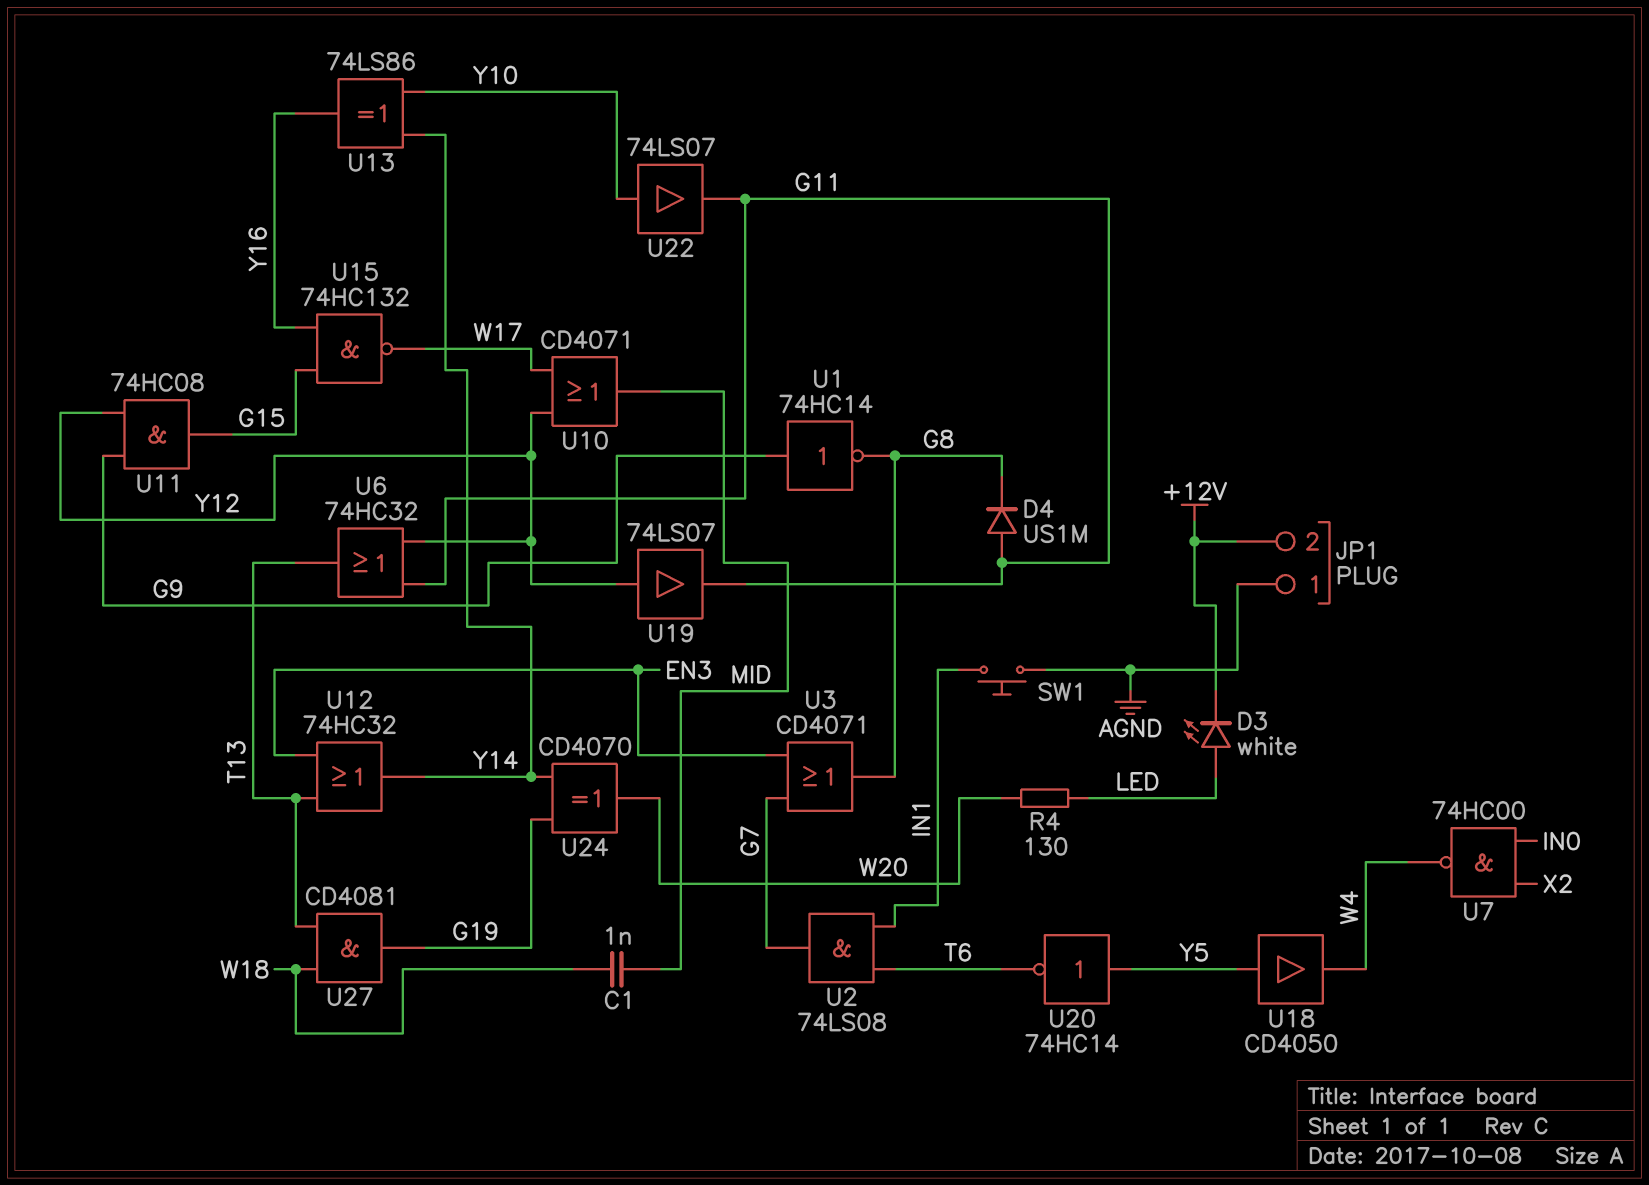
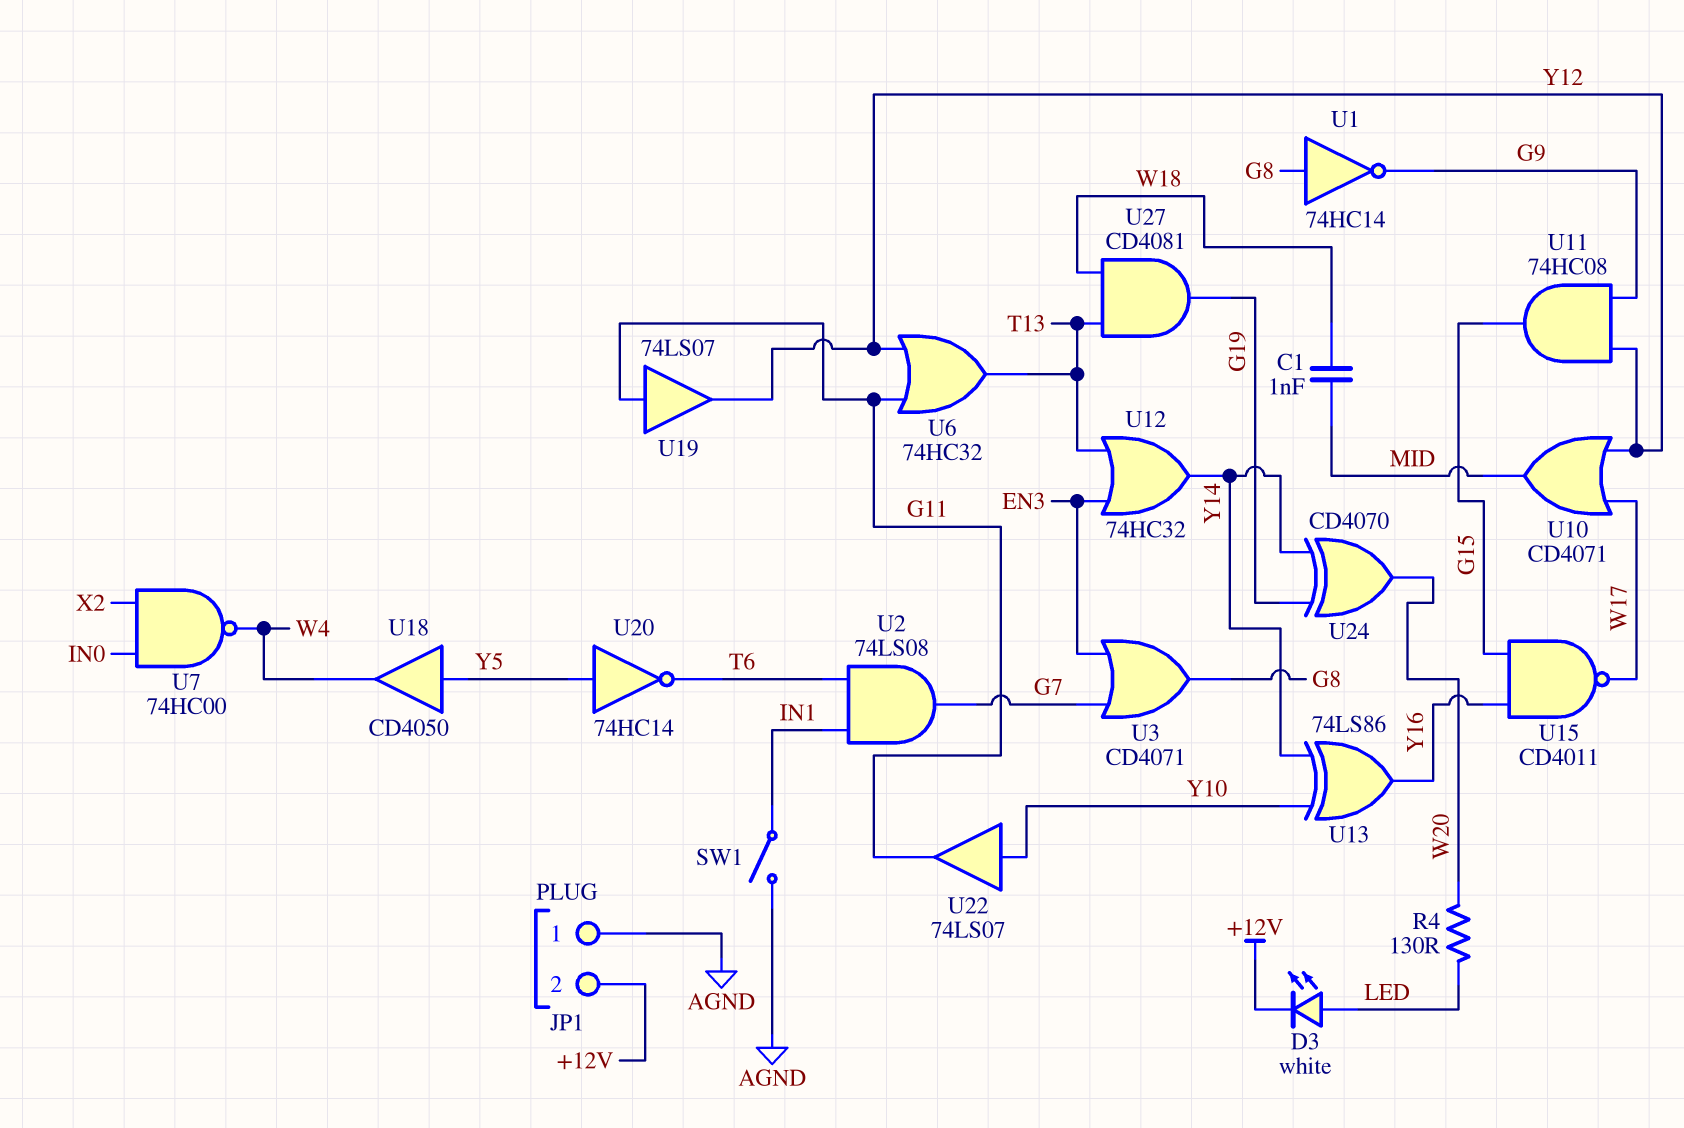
D4: diode US1M (A G11, K G8) -> none
SW1: button (AGND, IN1) -> switch (AGND, IN1)
U1: NOT 74HC14 (in G9, out G8) -> NOT 74HC14 (in G8, out G9)
U15: NAND 74HC132 (in G15, in Y16, out W17) -> NAND CD4011 (in G15, in Y16, out W17)
U19: buffer 74LS07 (in Y12, out G11) -> buffer 74LS07 (in G11, out Y12)

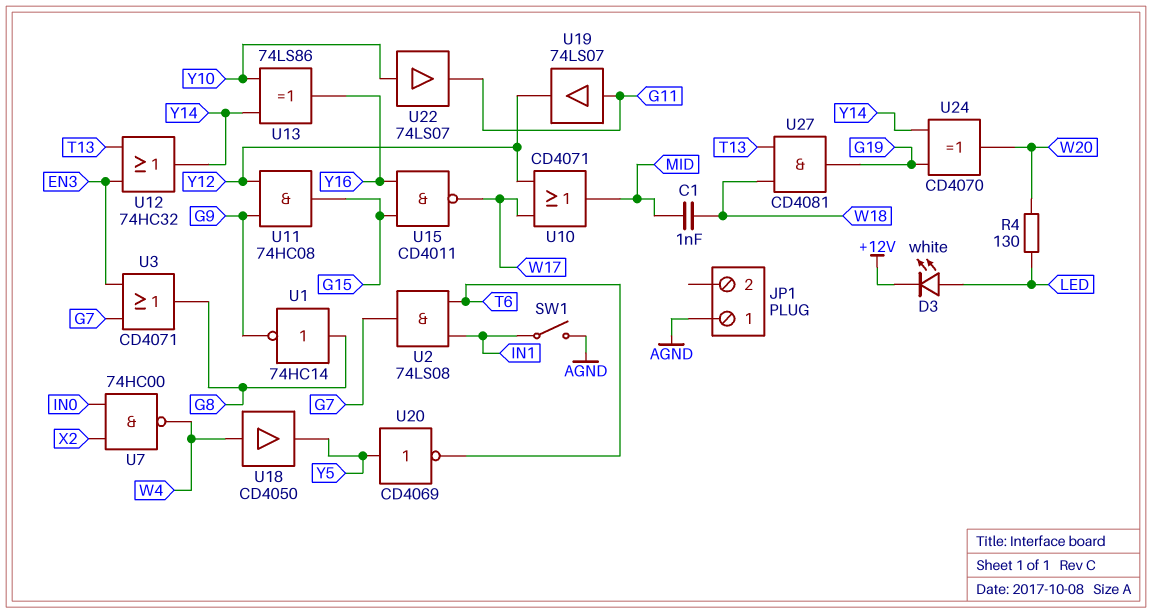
JP1 pin 2: +12V -> none
U6: OR 74HC32 (in G11, in Y12, out T13) -> none
U18: buffer CD4050 (in Y5, out W4) -> buffer CD4050 (in W4, out Y5)
U20: NOT 74HC14 (in Y5, out T6) -> NOT CD4069 (in Y5, out T6)

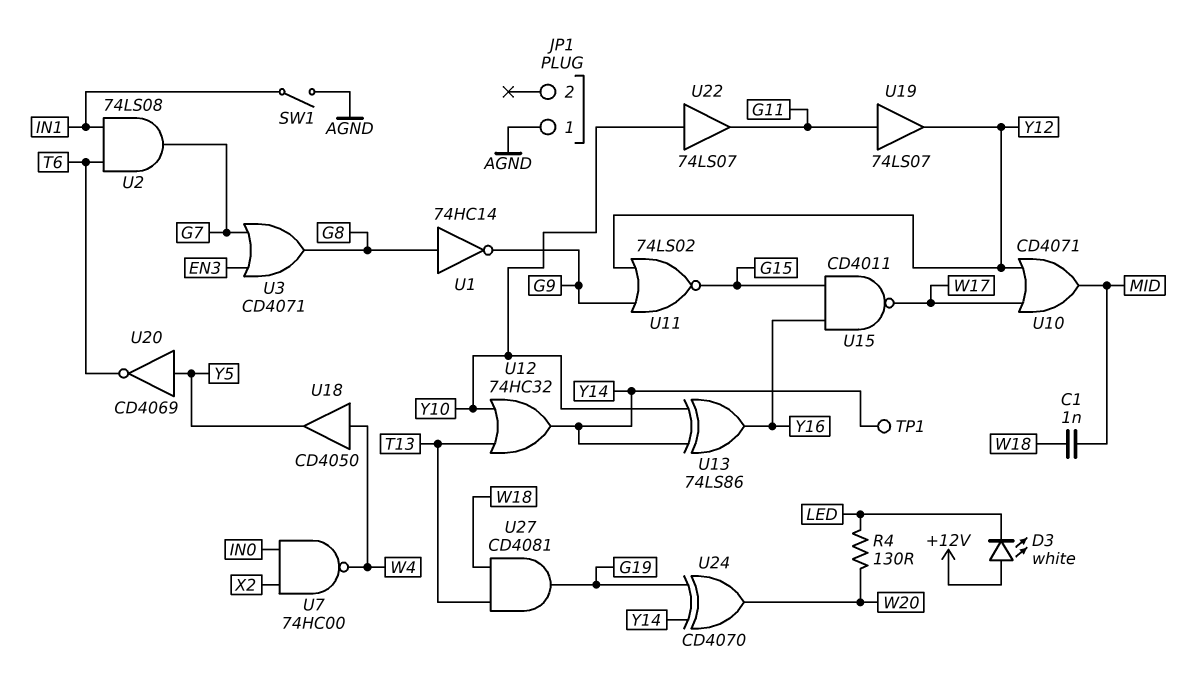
D3: LED white (A LED, K +12V) -> LED white (A +12V, K LED)
TP1: none -> test point (Y14)
U11: AND 74HC08 (in G9, in Y12, out G15) -> NOR 74LS02 (in G9, in Y12, out G15)
U12: OR 74HC32 (in EN3, in T13, out Y14) -> OR 74HC32 (in T13, in Y10, out Y14)

